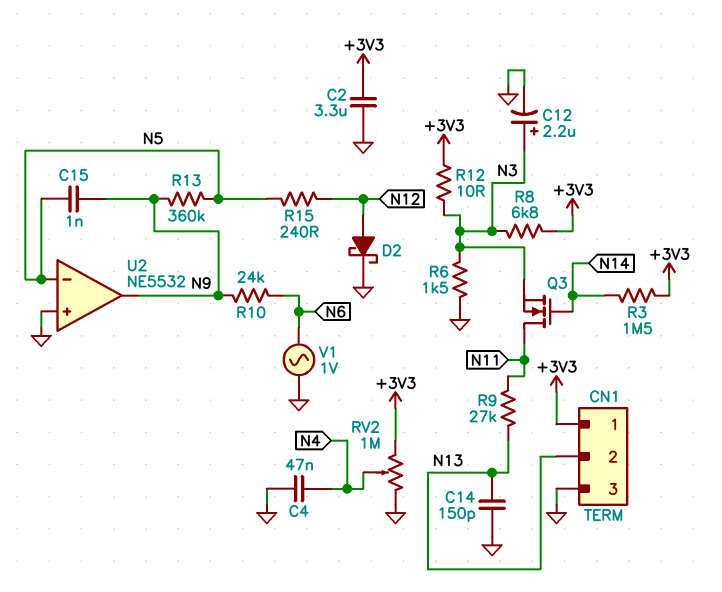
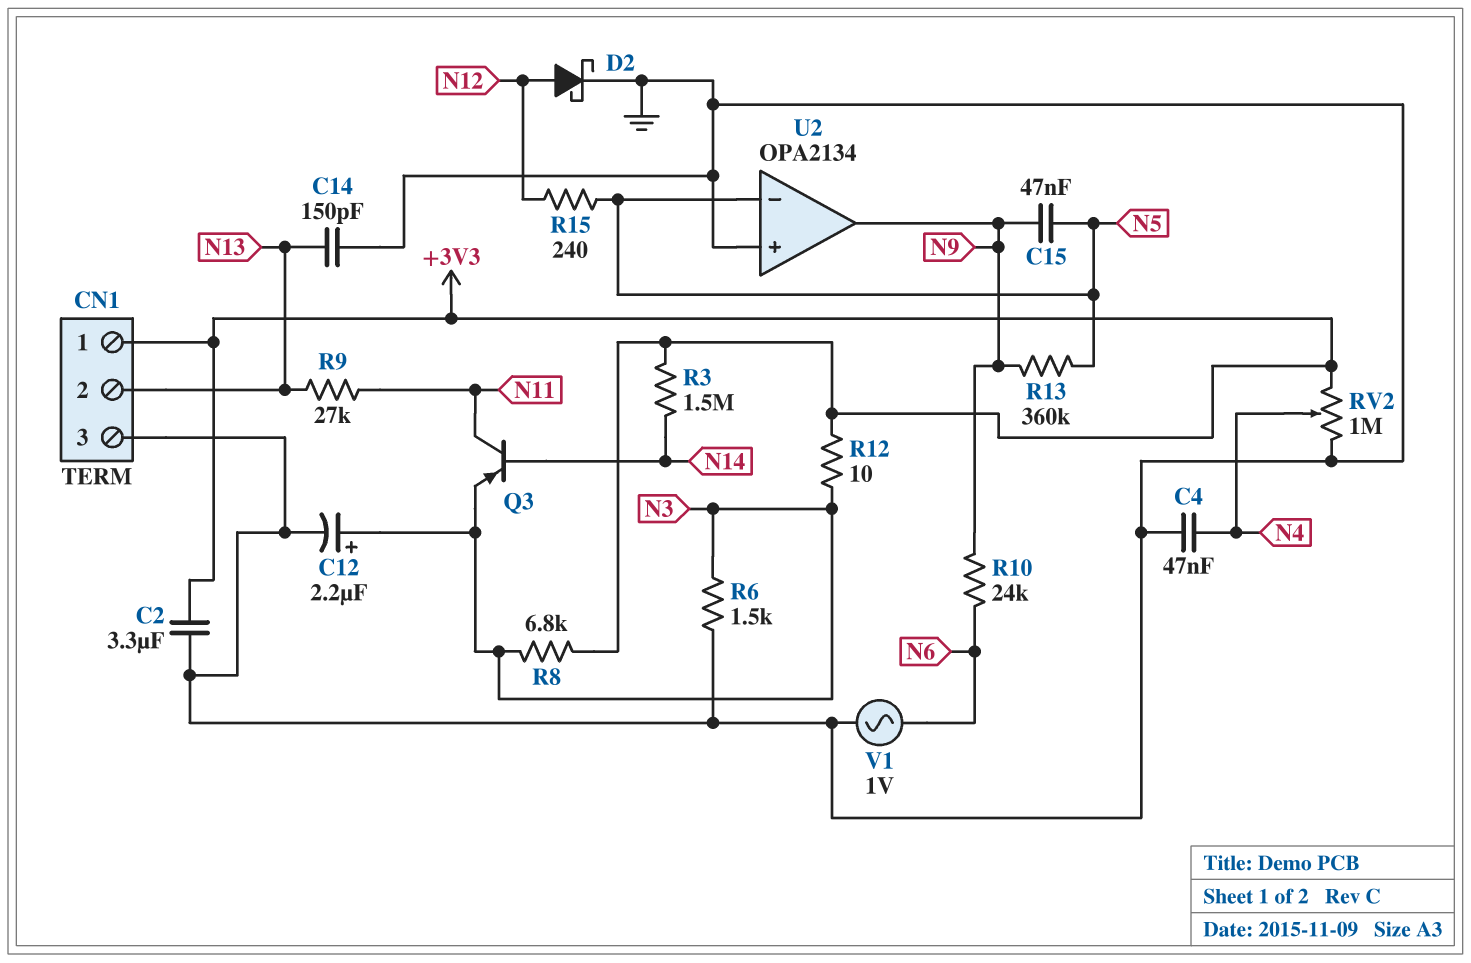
C15: 1nF (N5, N9) -> 47nF (N5, N9)
Q3: NMOS (G N14, D N11, S N3) -> PNP (B N14, C N11, E N3)
U2: NE5532 -> OPA2134

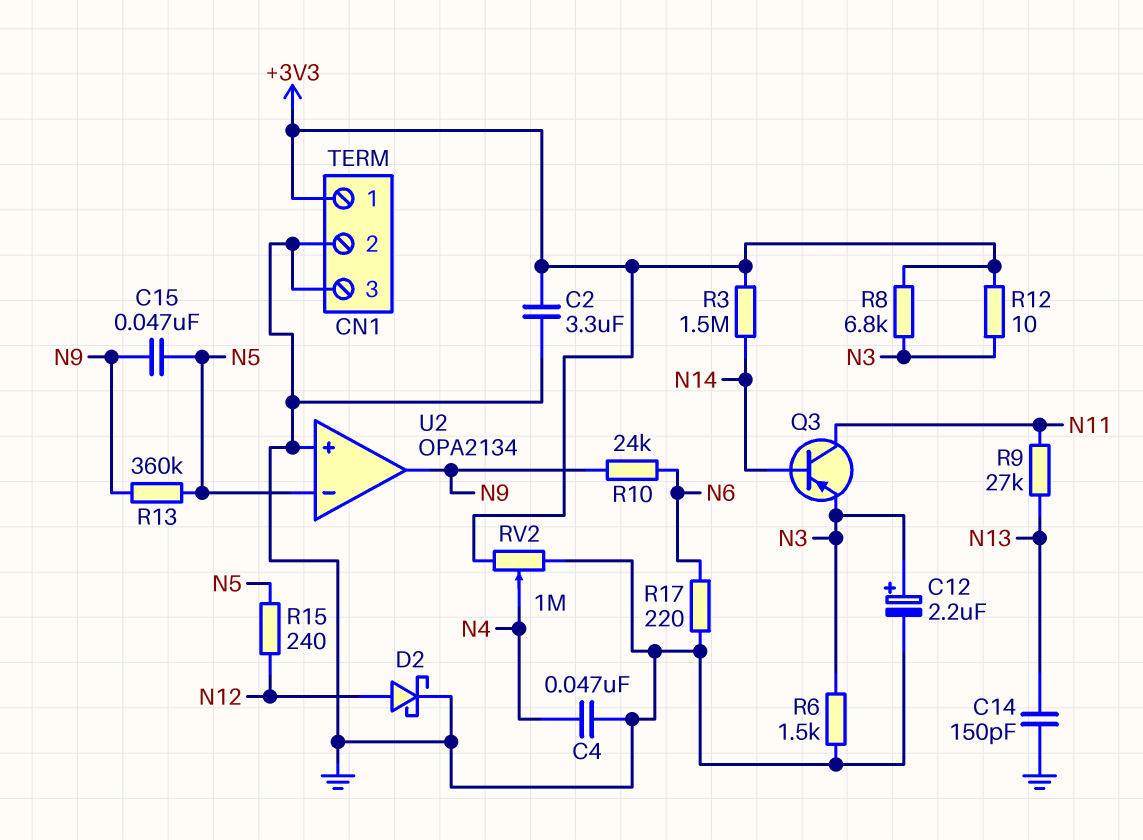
CN1 pin 2: N13 -> GND
R17: none -> 220 (GND, N6)
V1: AC 1V (GND, N6) -> none

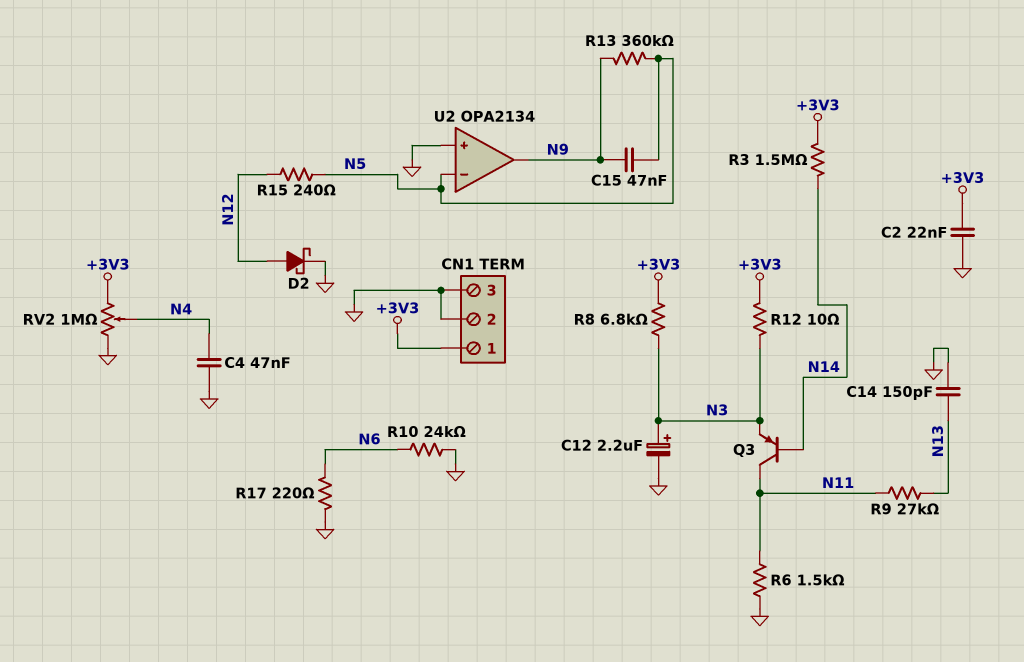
C2: 3.3uF (+3V3, GND) -> 22nF (+3V3, GND)
R6: 1.5k (GND, N3) -> 1.5k (GND, N11)
R10: 24k (N6, N9) -> 24k (GND, N6)

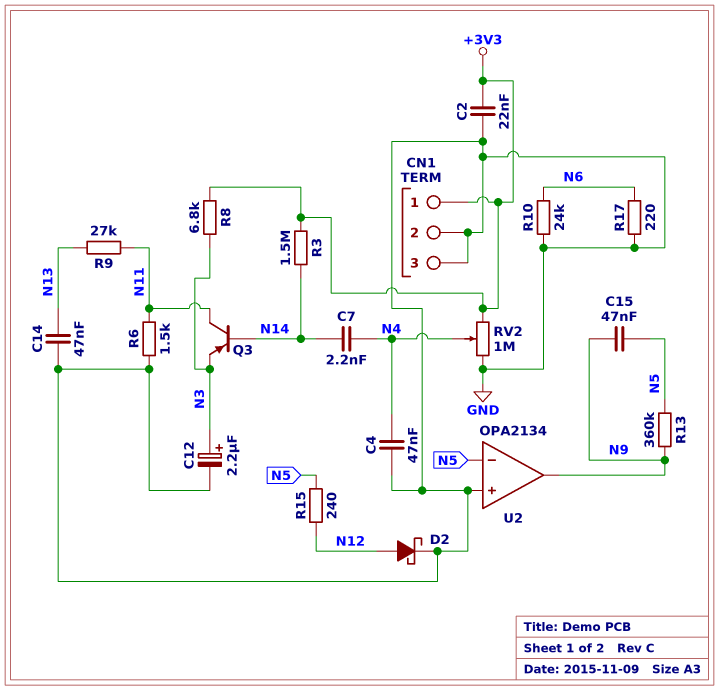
C7: none -> 2.2nF (N4, N14)
C14: 150pF (GND, N13) -> 47nF (GND, N13)
R12: 10 (+3V3, N3) -> none

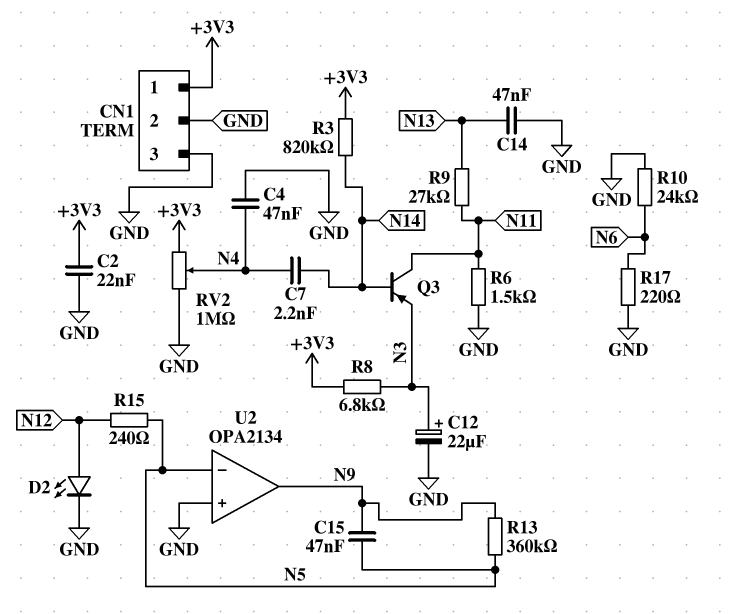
C12: 2.2uF (plus N3, minus GND) -> 22uF (plus N3, minus GND)
D2: schottky (A N12, K GND) -> LED (A N12, K GND)
R3: 1.5M (+3V3, N14) -> 820k (+3V3, N14)

